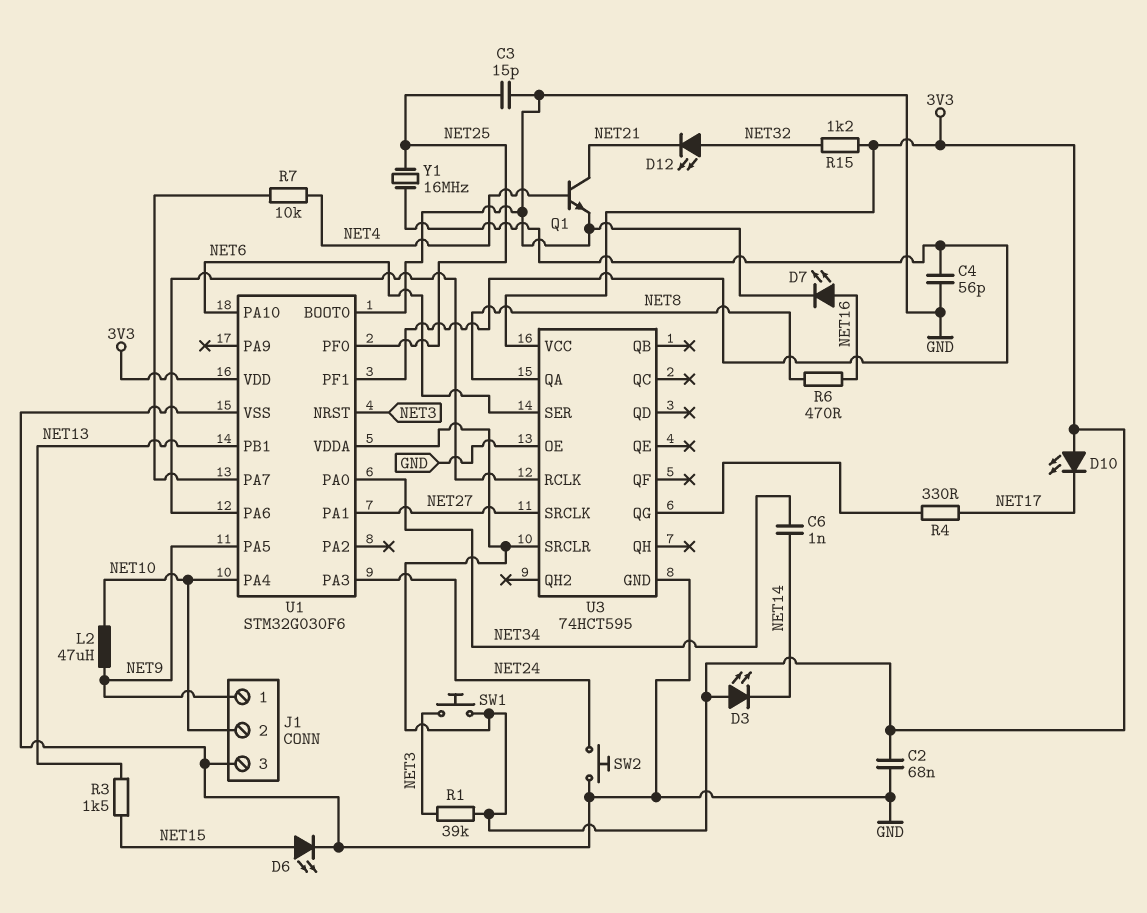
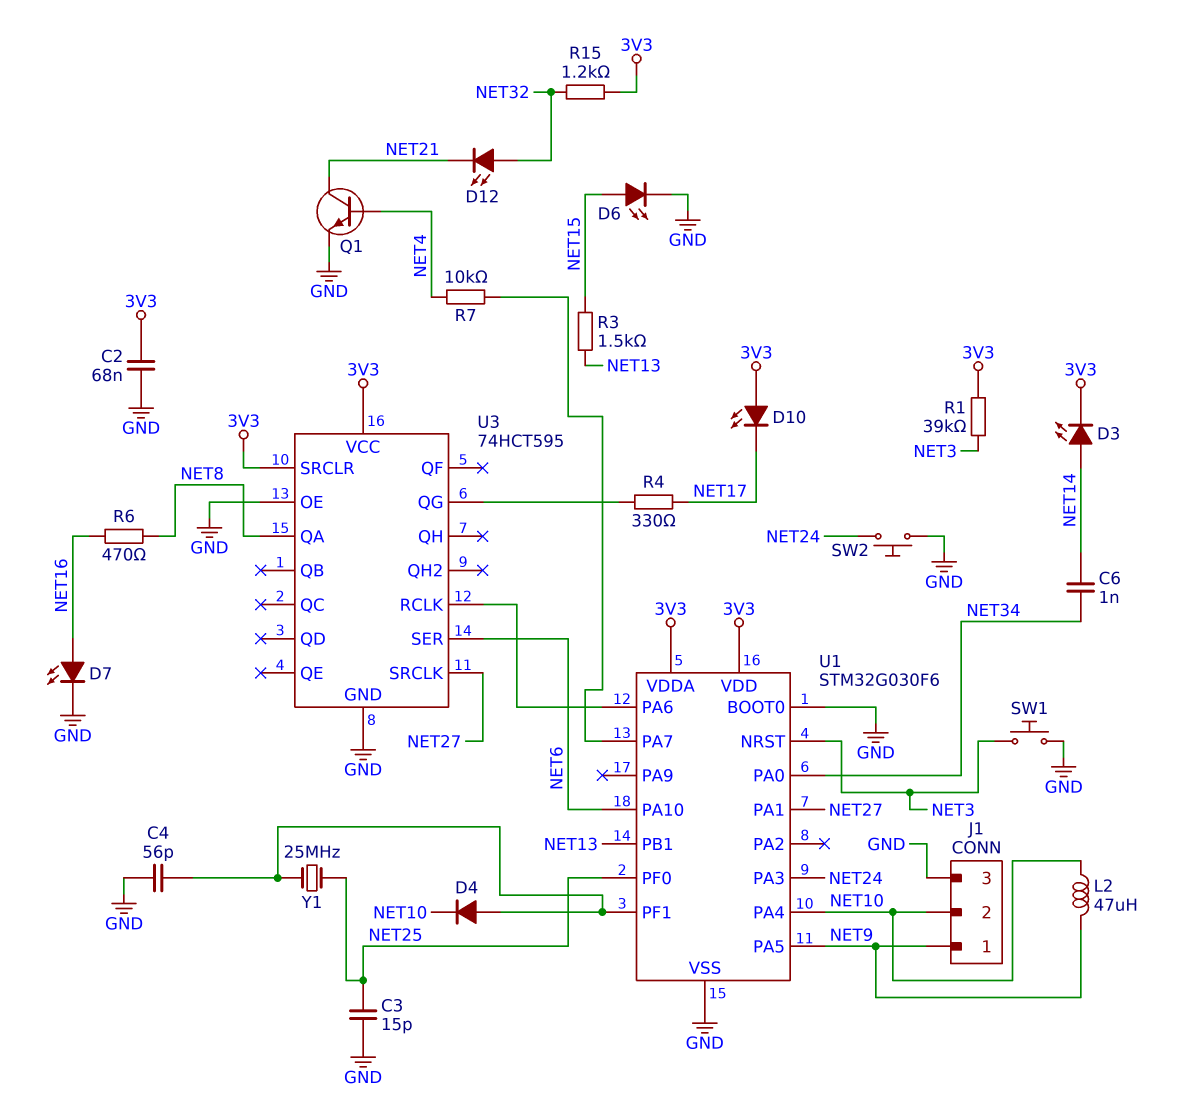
D3: LED (A 3V3, K NET14) -> LED (A NET14, K 3V3)
D4: none -> diode (A U1/PF1, K NET10)
SW1: button (3V3, NET3) -> button (GND, NET3)
Y1: 16MHz (NET25, U1/PF1) -> 25MHz (NET25, U1/PF1)

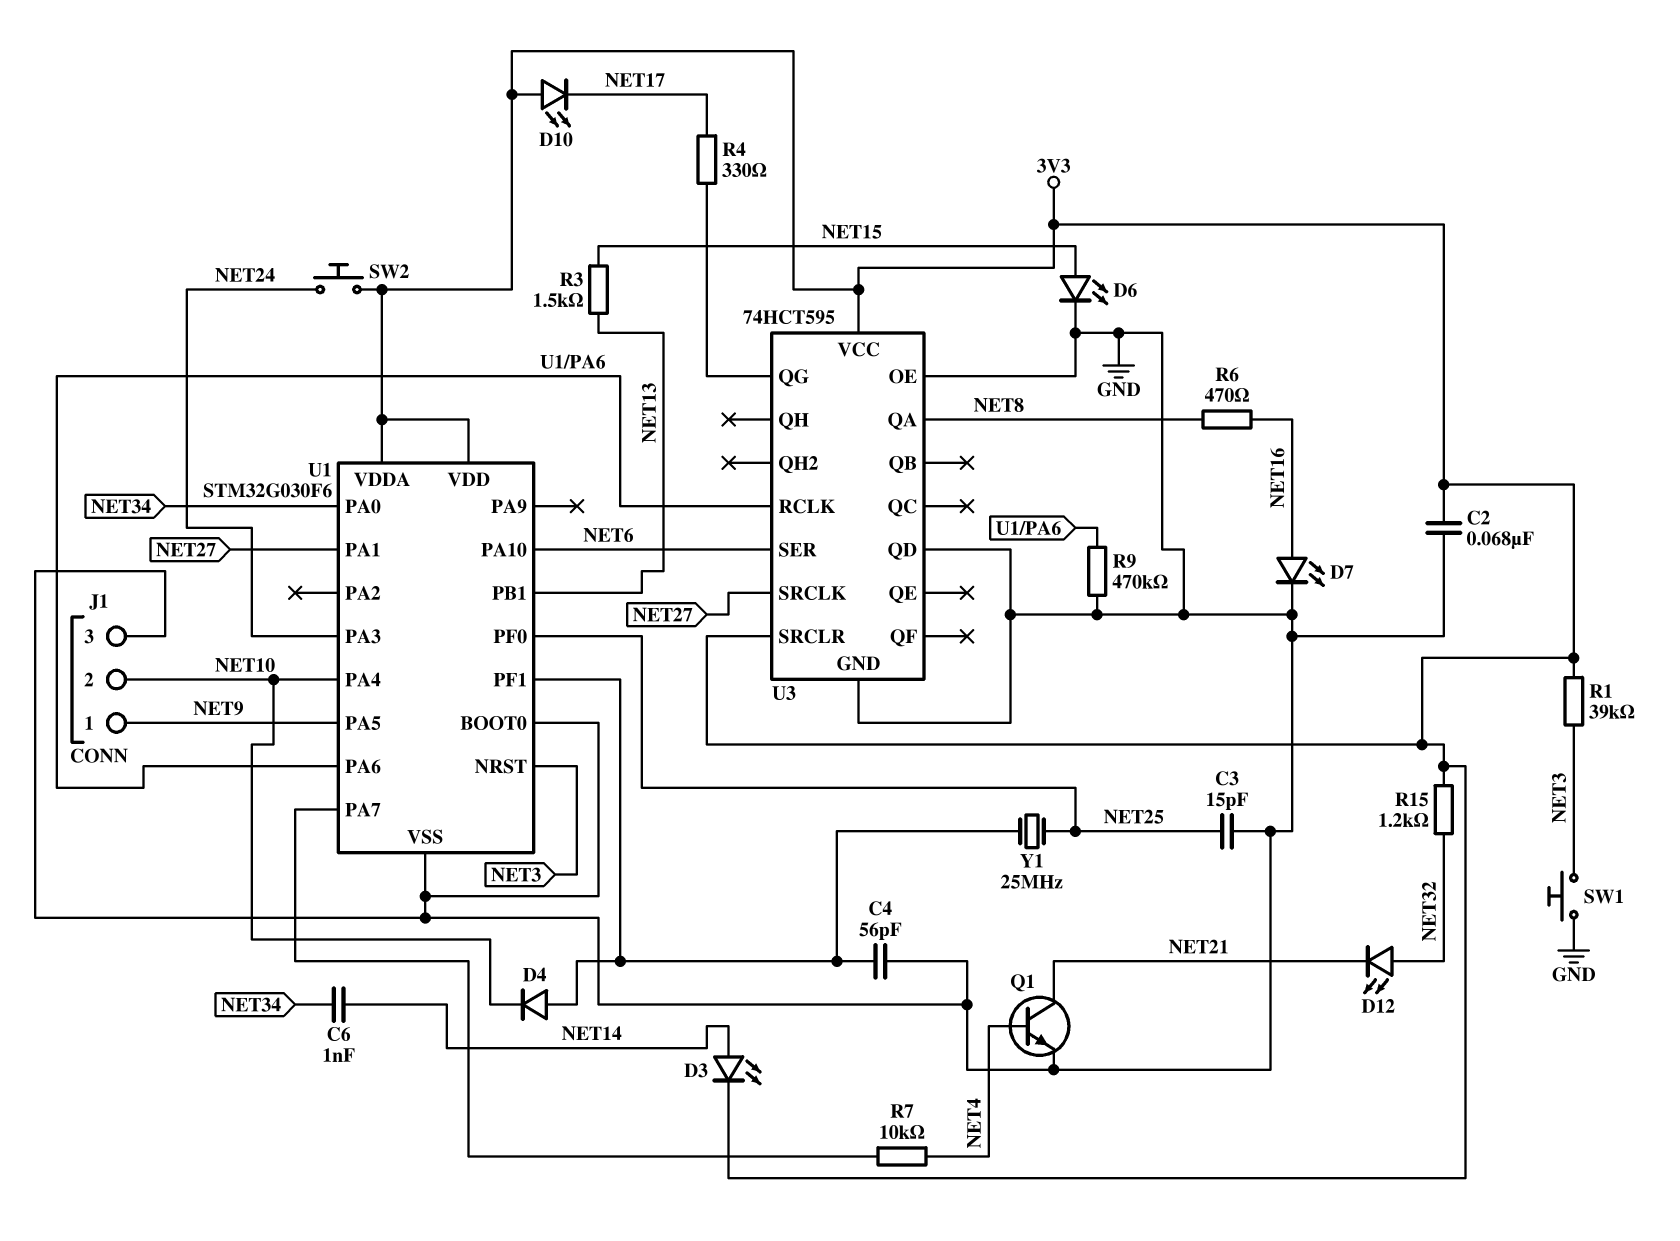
L2: 47uH (NET9, NET10) -> none
R9: none -> 470k (GND, U1/PA6)
SW2: button (GND, NET24) -> button (3V3, NET24)
U3 pin QD: none -> GND

